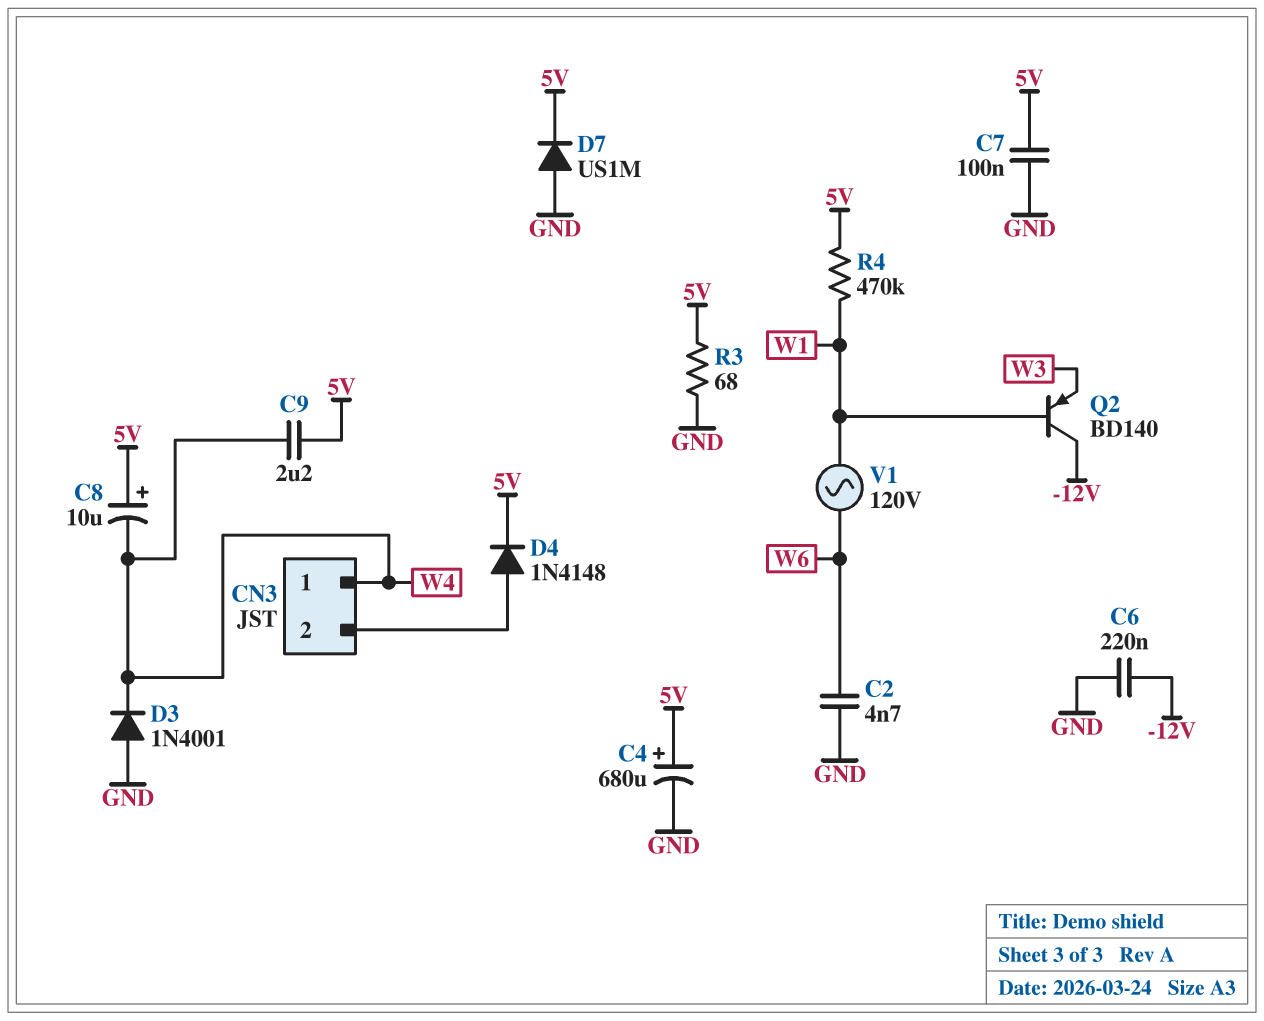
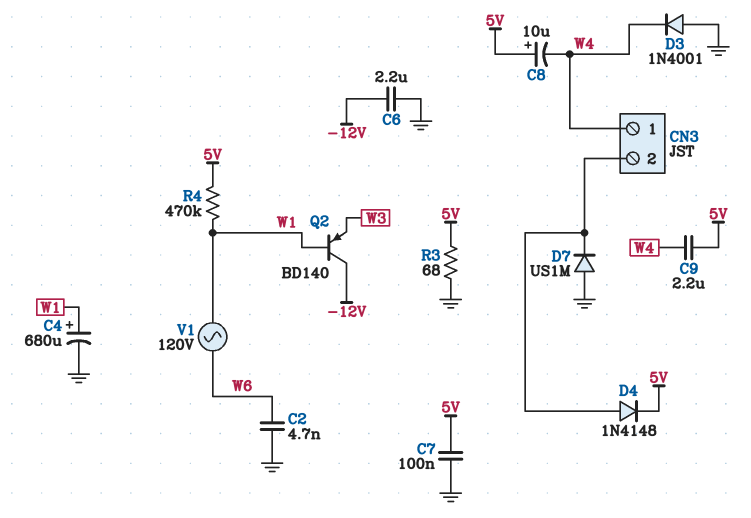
C4: 680uF (plus 5V, minus GND) -> 680uF (plus W1, minus GND)
C6: 220nF (-12V, GND) -> 2.2uF (-12V, GND)
D7: diode US1M (A GND, K 5V) -> diode US1M (A GND, K CN3/2)

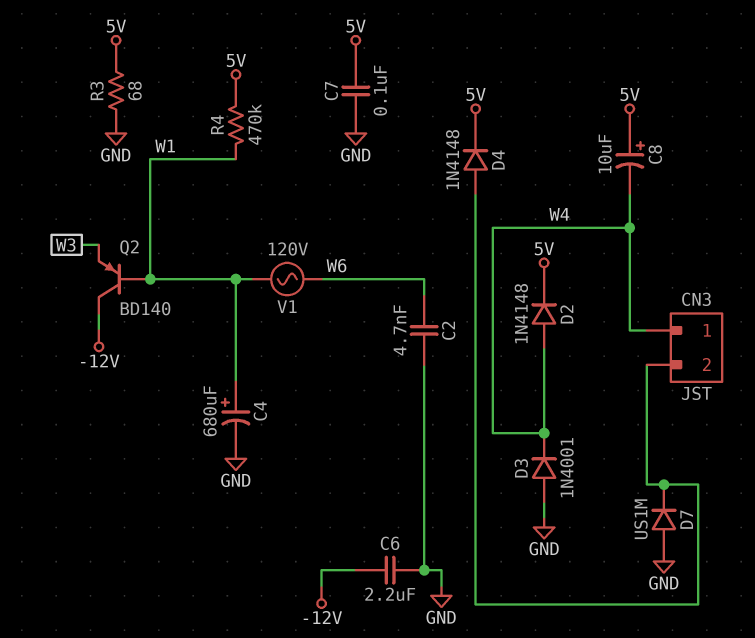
C9: 2.2uF (5V, W4) -> none
D2: none -> diode 1N4148 (A W4, K 5V)

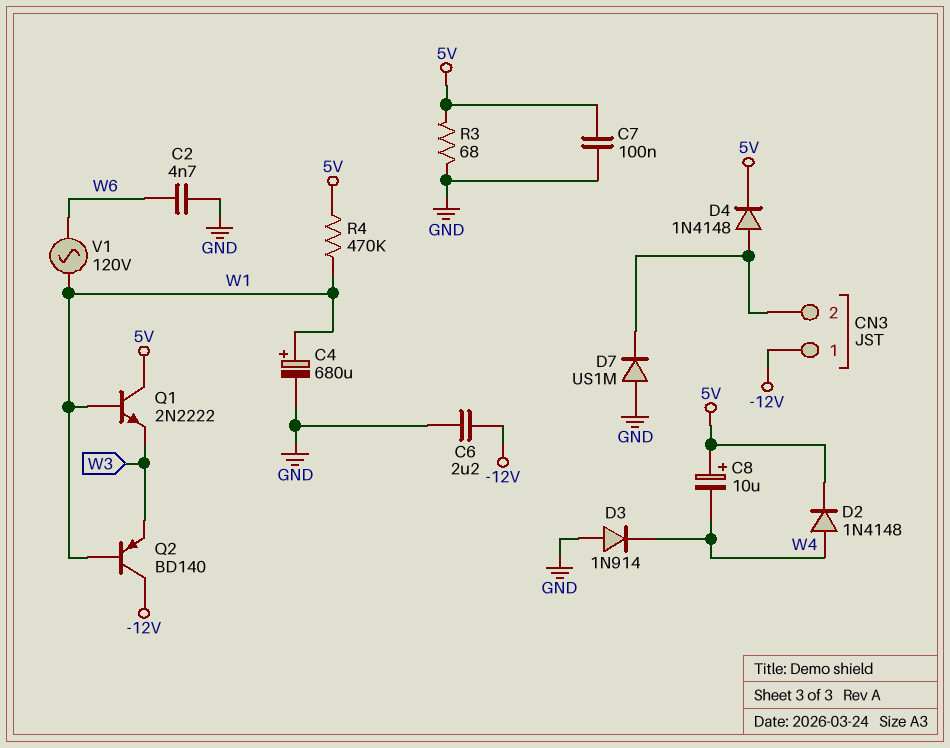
CN3 pin 1: W4 -> -12V
D3: diode 1N4001 (A GND, K W4) -> diode 1N914 (A GND, K W4)
Q1: none -> NPN 2N2222 (B W1, C 5V, E W3)

